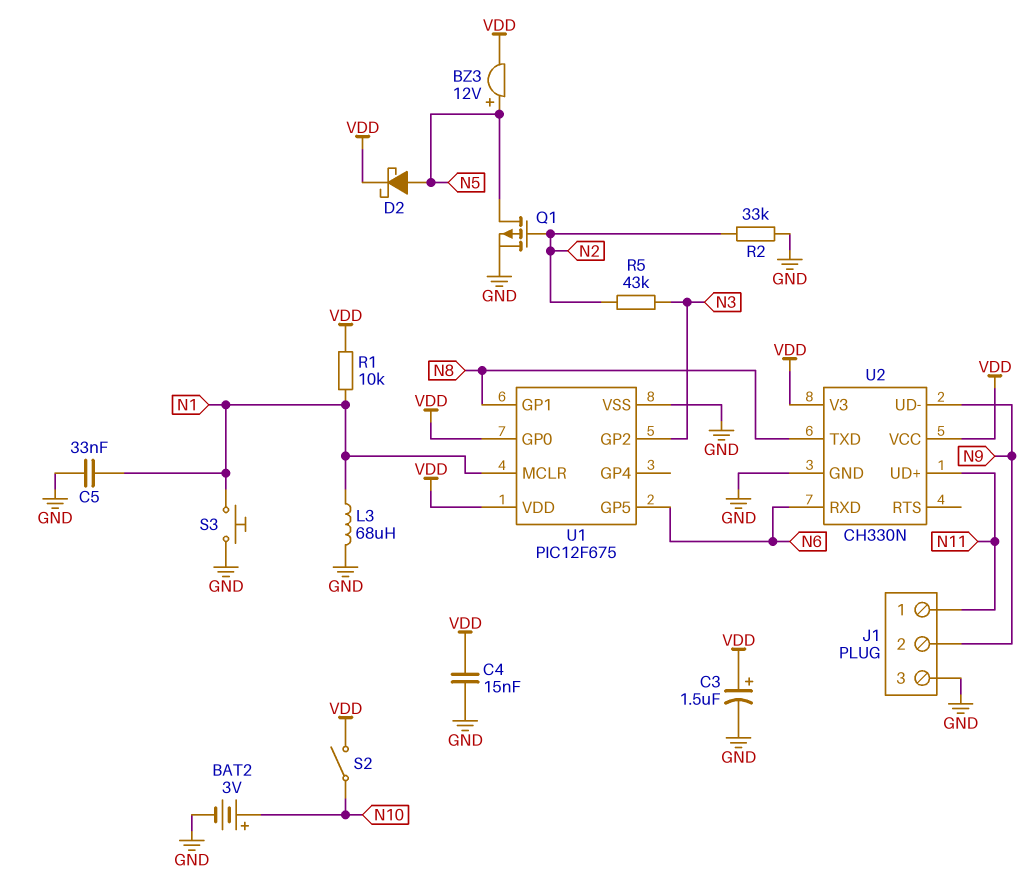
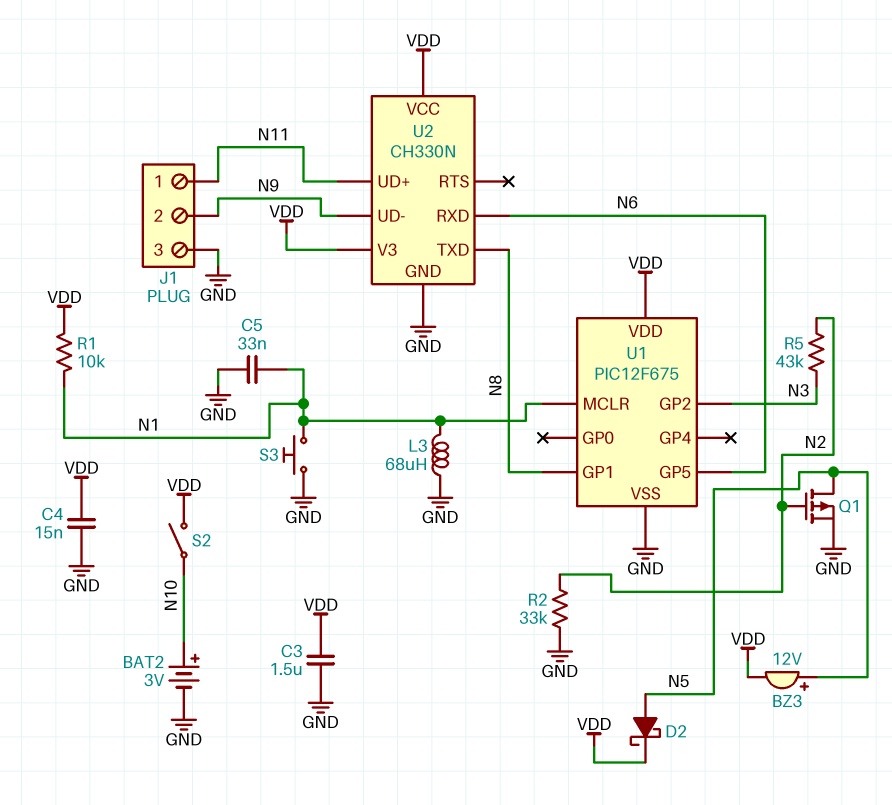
C3: 1.5uF (plus VDD, minus GND) -> 1.5uF (GND, VDD)
U1 pin GP0: VDD -> none

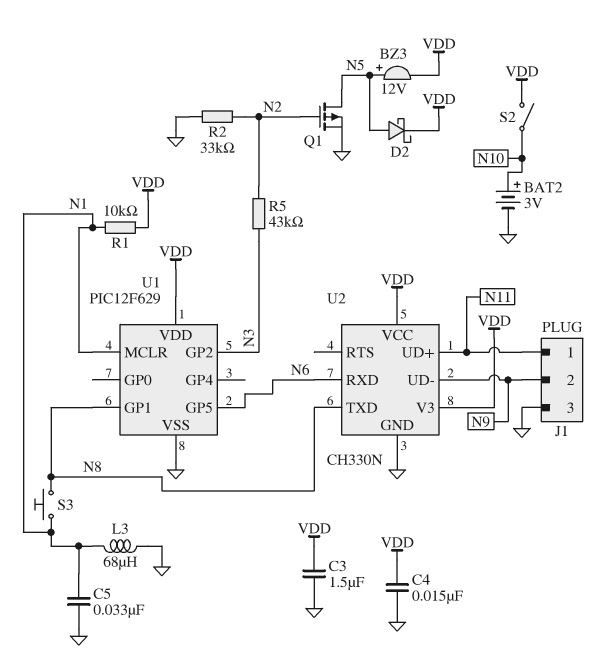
S3: button (GND, N1) -> button (N1, N8)
U1: PIC12F675 -> PIC12F629

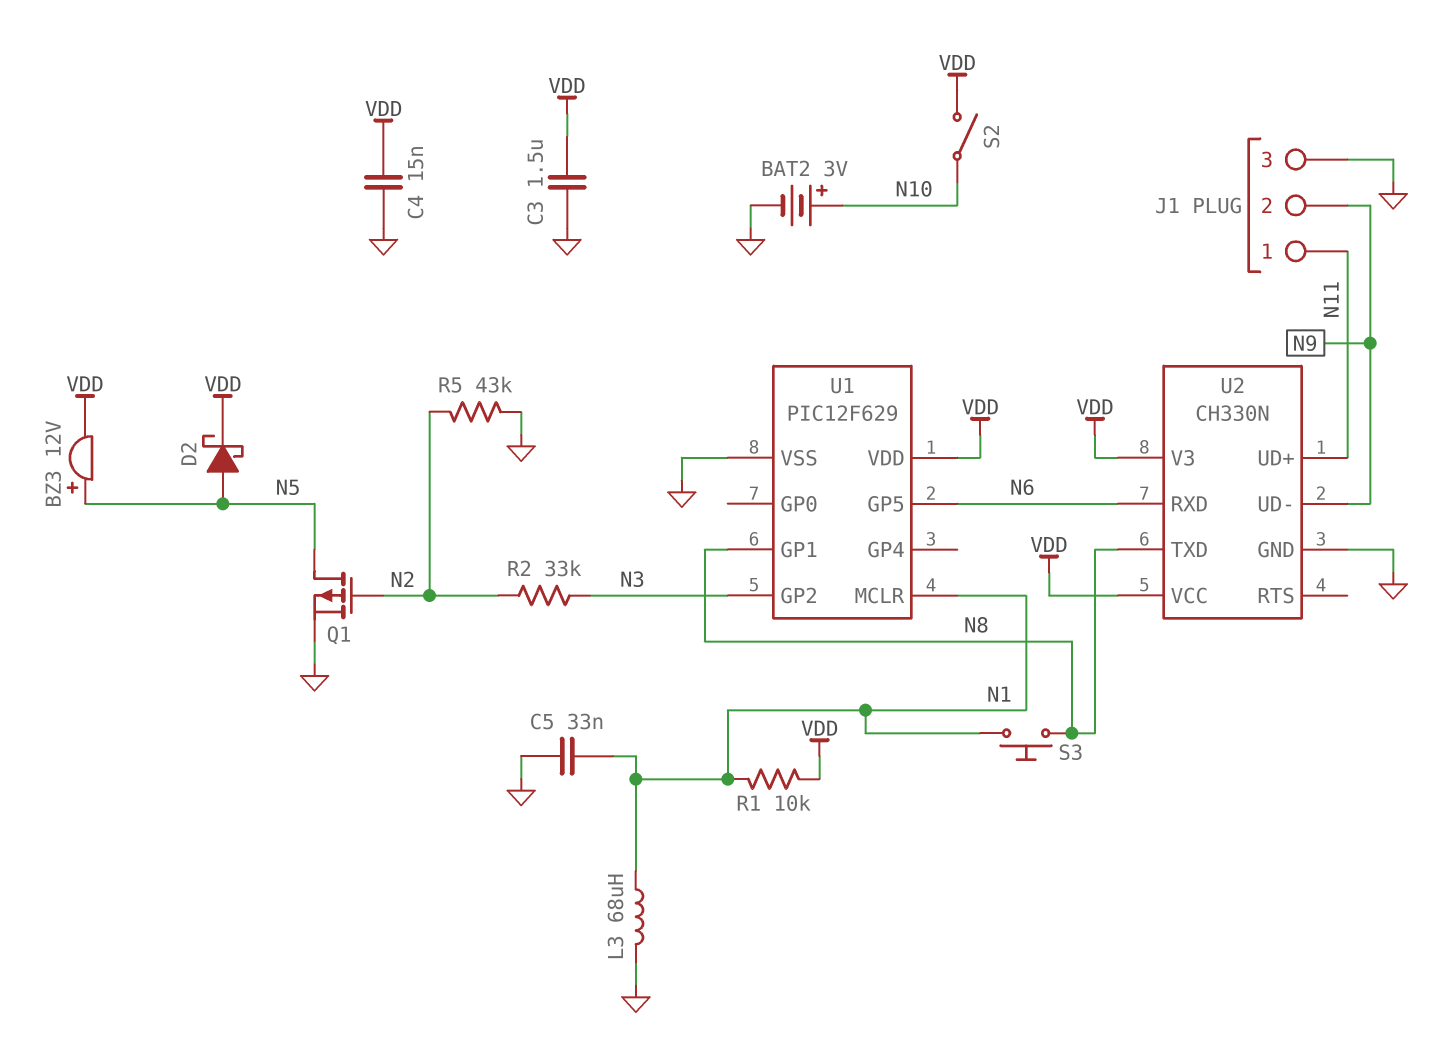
R2: 33k (GND, N2) -> 33k (N2, N3)
R5: 43k (N2, N3) -> 43k (GND, N2)

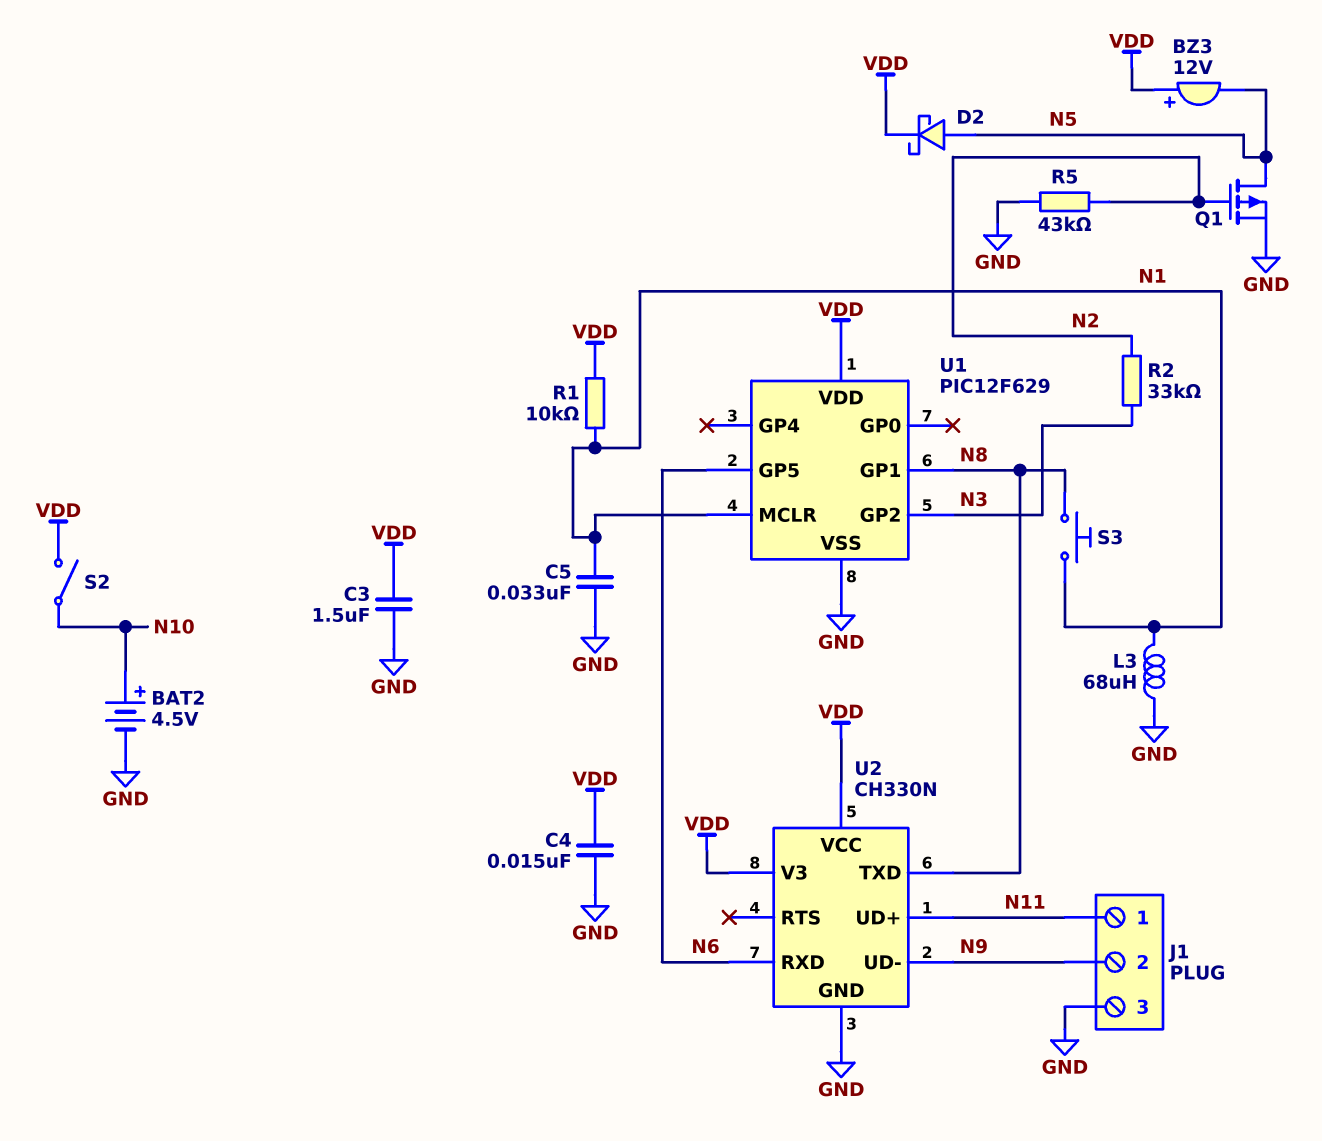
BAT2: 3V (plus N10, minus GND) -> 4.5V (plus N10, minus GND)
BZ3: buzzer 12V (plus N5, minus VDD) -> buzzer 12V (plus VDD, minus N5)

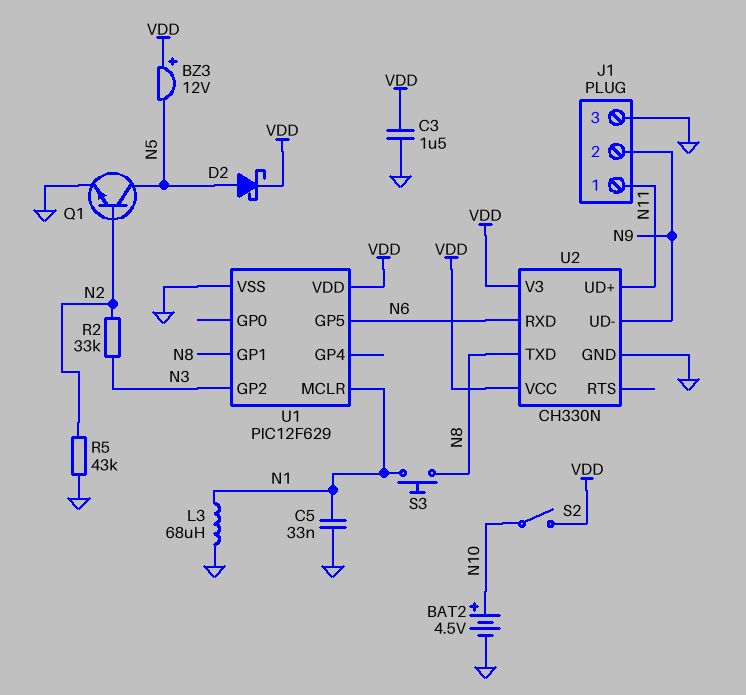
C4: 15nF (GND, VDD) -> none
Q1: PMOS (G N2, D N5, S GND) -> NPN (B N2, C N5, E GND)
R1: 10k (N1, VDD) -> none

